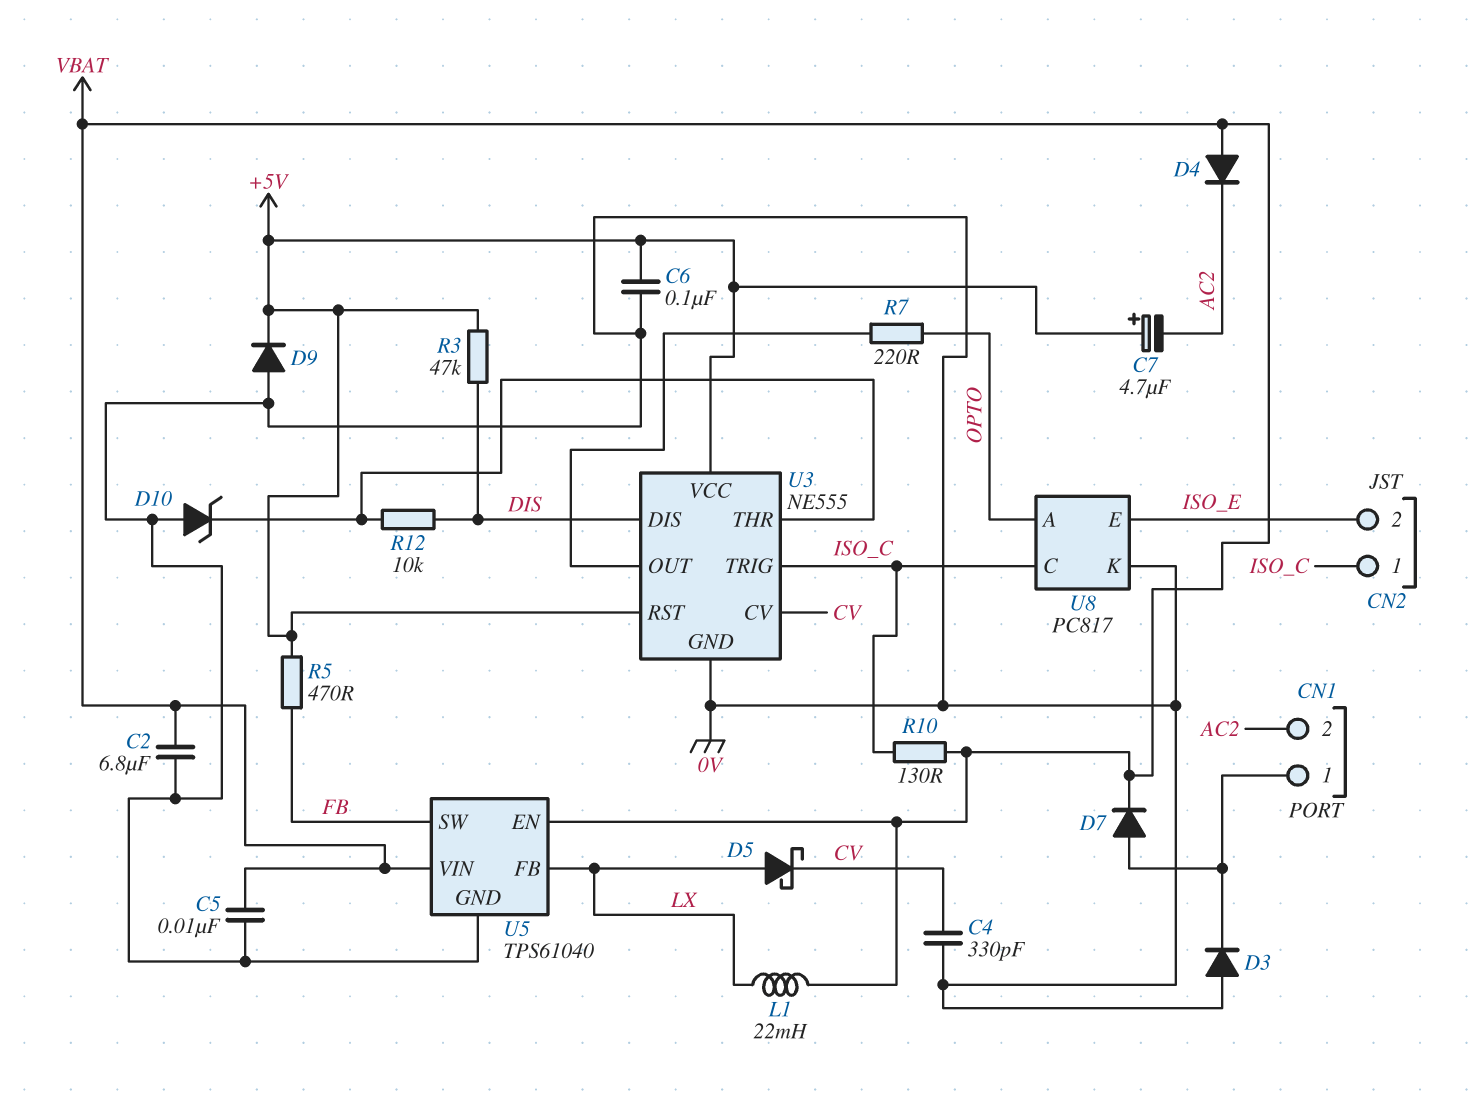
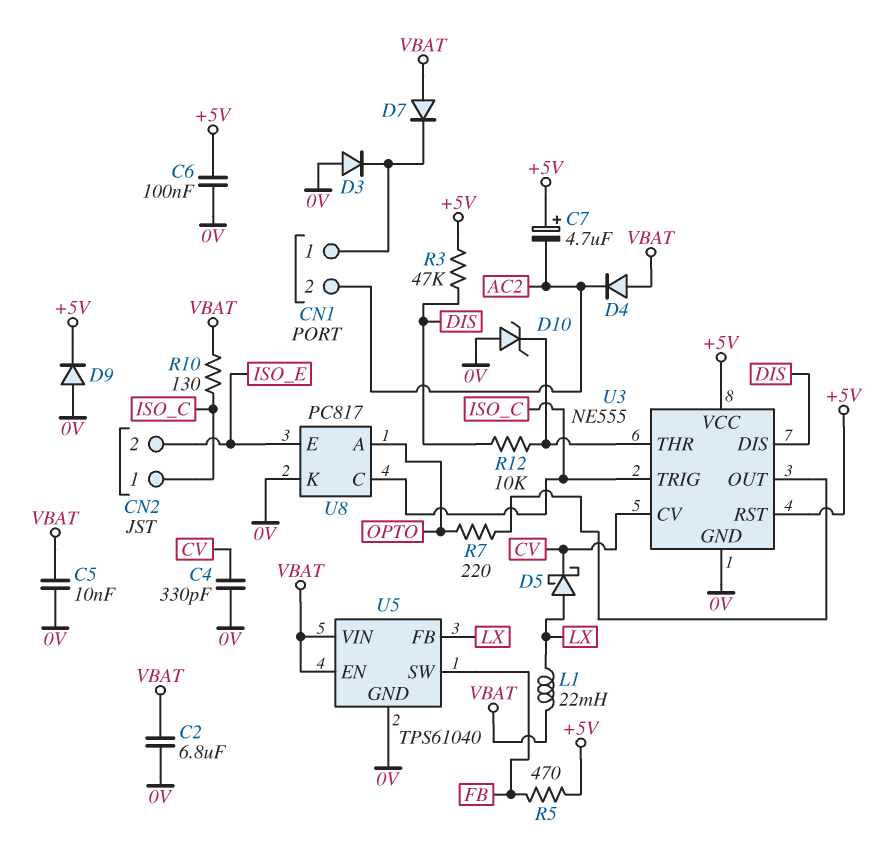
D7: diode (A CN1/1, K VBAT) -> diode (A VBAT, K CN1/1)

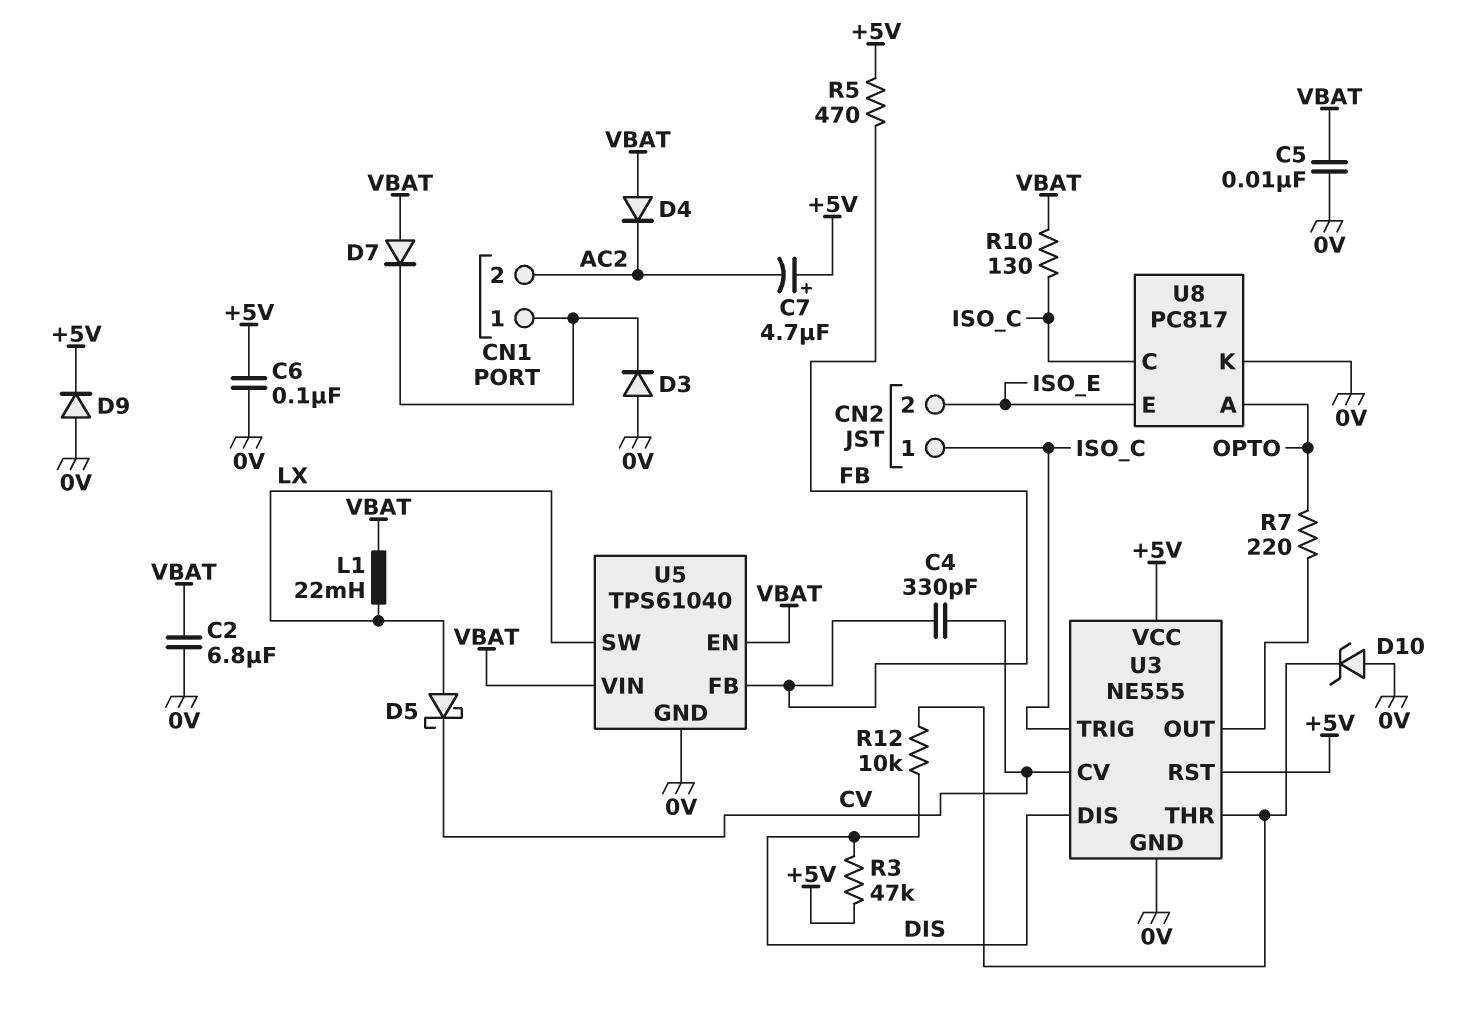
C4: 330pF (0V, CV) -> 330pF (CV, FB)
U5 pin FB: LX -> FB
U5 pin SW: FB -> LX

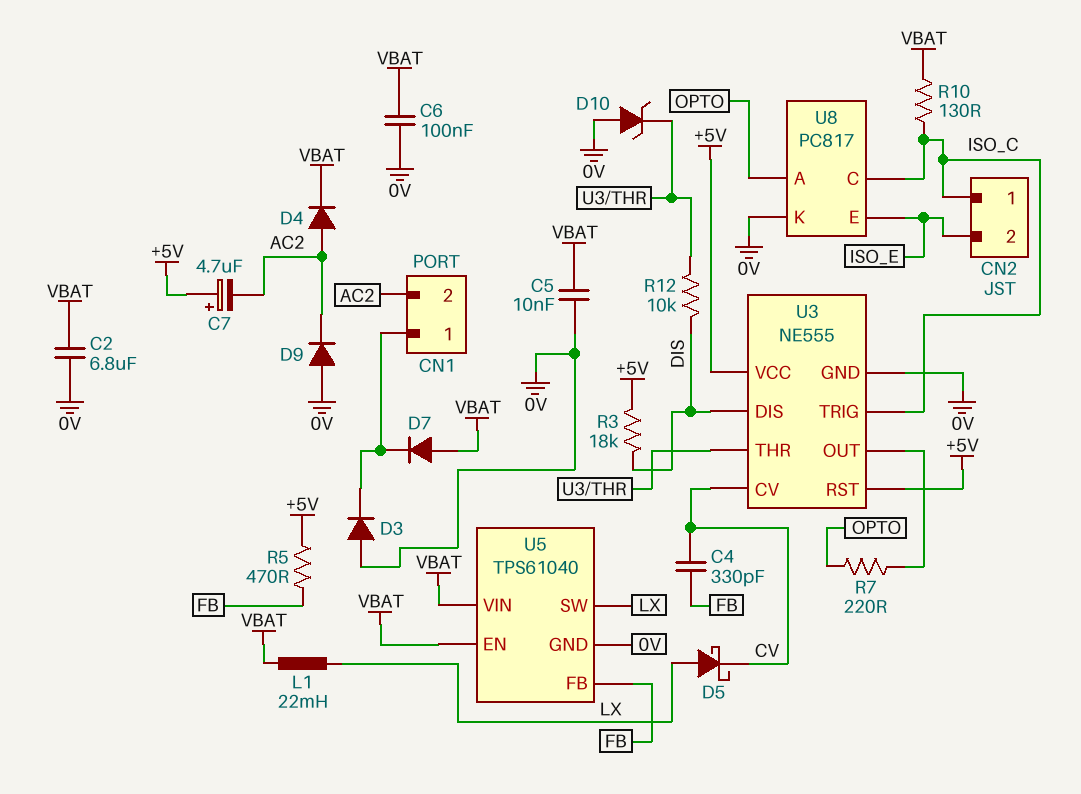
C6: 100nF (+5V, 0V) -> 100nF (0V, VBAT)
D4: diode (A VBAT, K AC2) -> diode (A AC2, K VBAT)
D9: diode (A 0V, K +5V) -> diode (A 0V, K AC2)
R3: 47k (+5V, DIS) -> 18k (+5V, DIS)

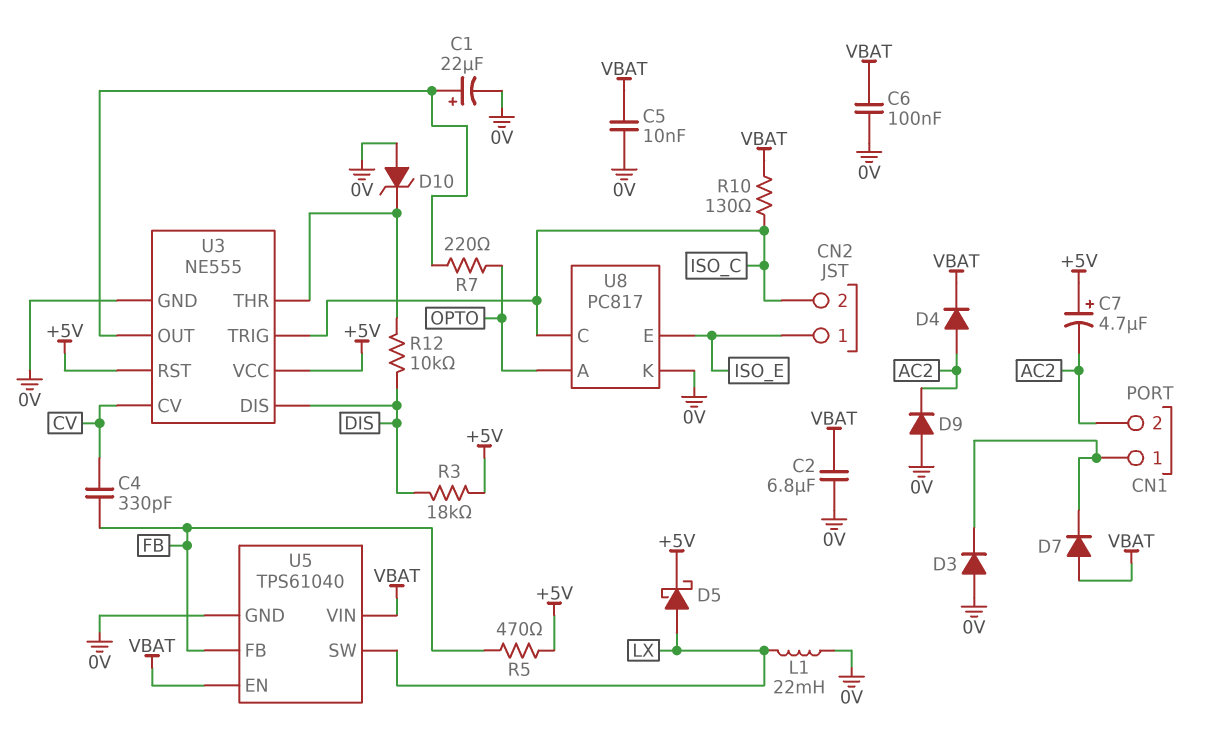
C1: none -> 22uF (plus U3/OUT, minus 0V)
CN2 pin 1: ISO_C -> ISO_E
CN2 pin 2: ISO_E -> ISO_C
D5: schottky (A LX, K CV) -> schottky (A LX, K +5V)
L1: 22mH (LX, VBAT) -> 22mH (0V, LX)

